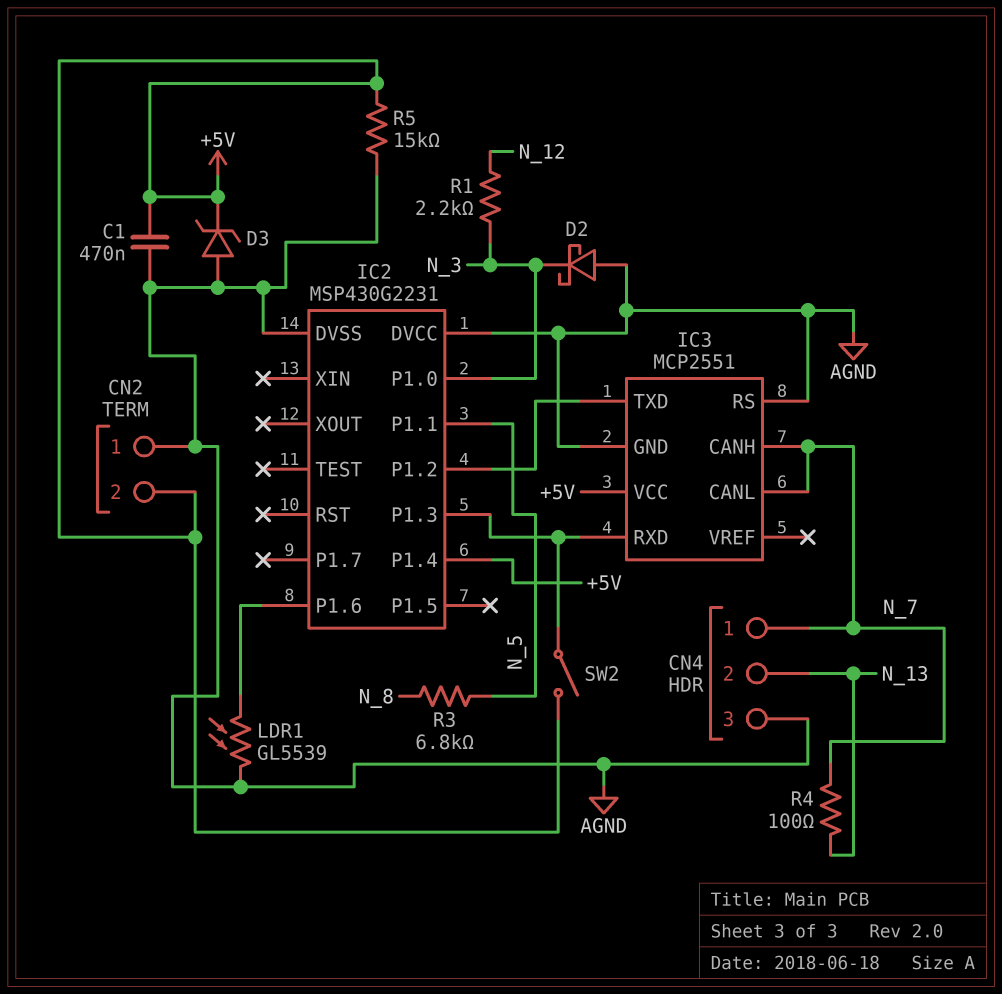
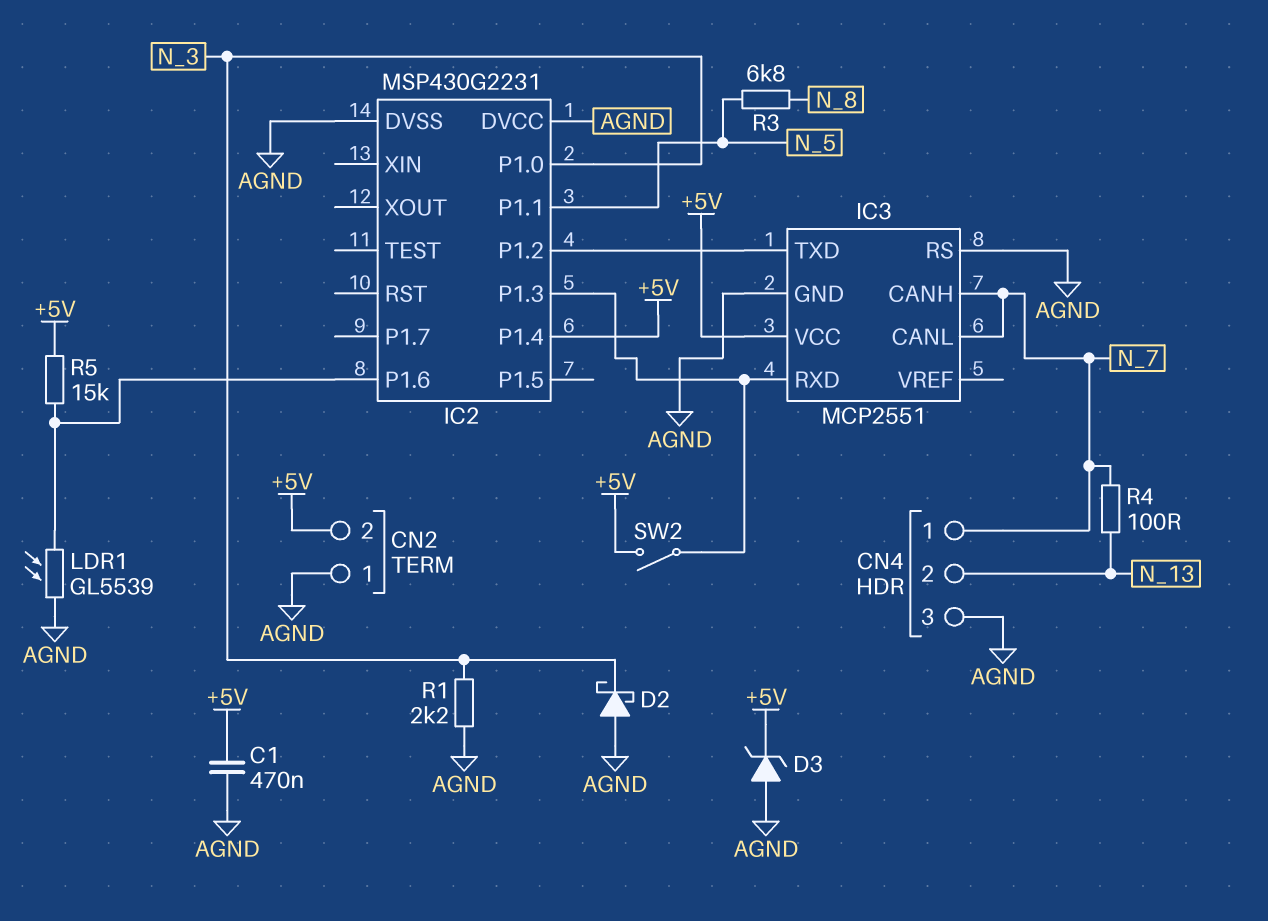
R1: 2.2k (N_3, N_12) -> 2.2k (AGND, N_3)
R5: 15k (+5V, AGND) -> 15k (+5V, IC2/P1.6)

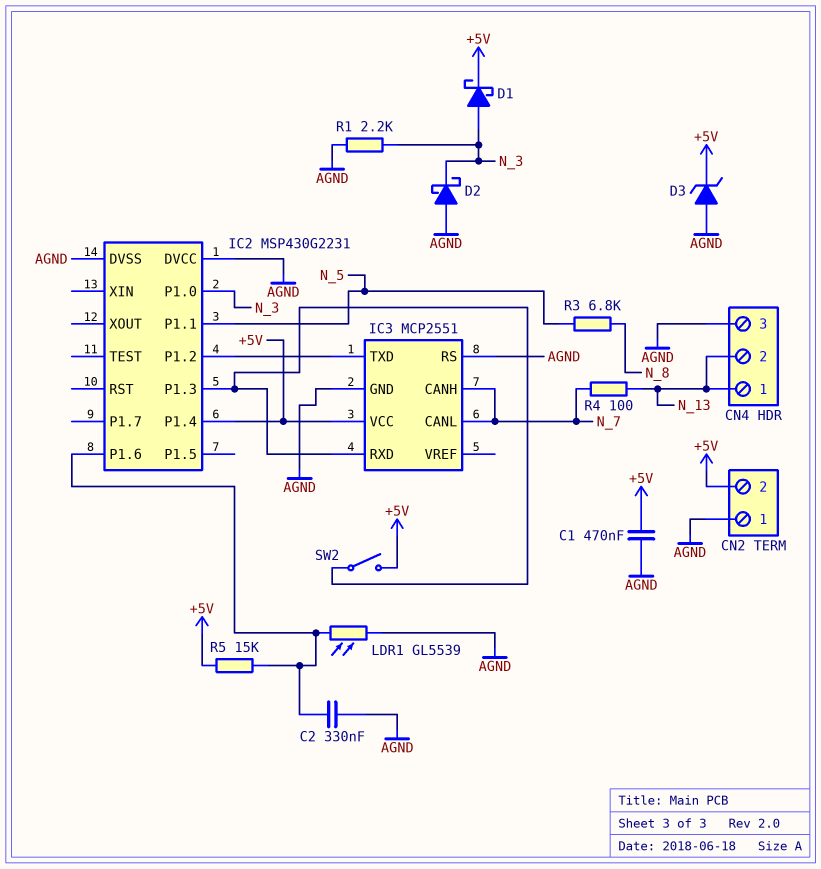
C2: none -> 330nF (AGND, IC2/P1.6)
CN4 pin 1: N_7 -> N_13
D1: none -> schottky (A N_3, K +5V)

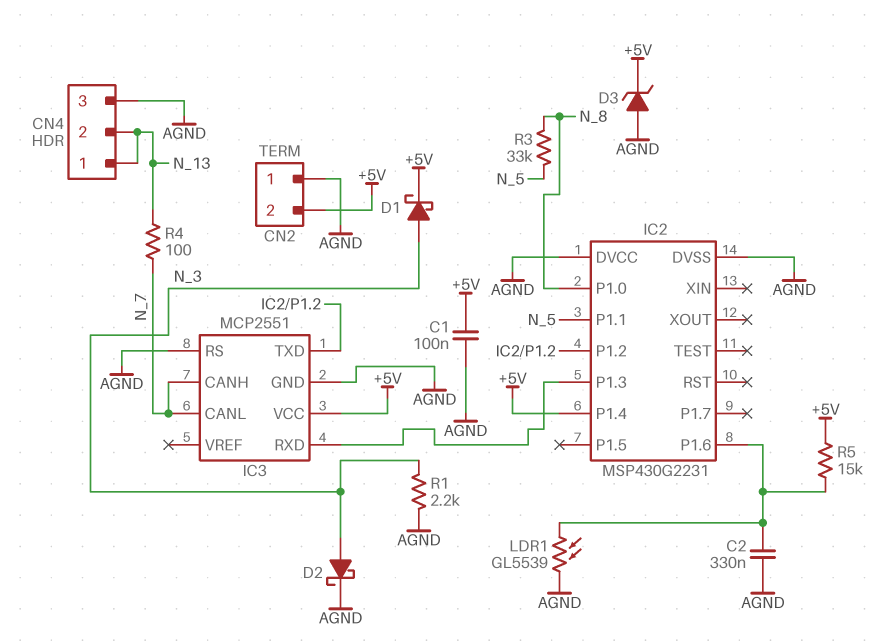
C1: 470nF (+5V, AGND) -> 100nF (+5V, AGND)
D2: schottky (A AGND, K N_3) -> schottky (A N_3, K AGND)
IC2 pin P1.0: N_3 -> N_8
R3: 6.8k (N_5, N_8) -> 33k (N_5, N_8)
SW2: switch (+5V, IC2/P1.3) -> none

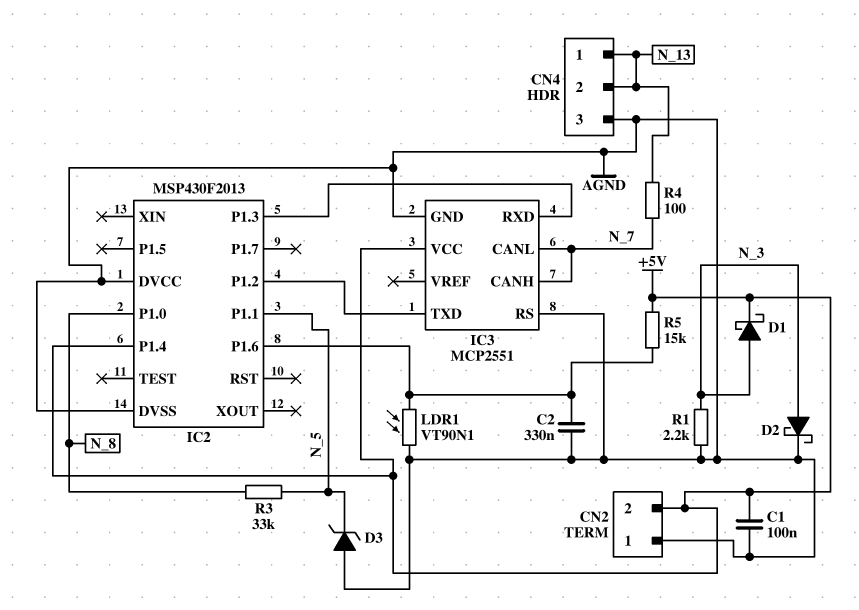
D3: zener (A AGND, K +5V) -> zener (A AGND, K N_5)
IC2: MSP430G2231 -> MSP430F2013
LDR1: GL5539 (AGND, IC2/P1.6) -> VT90N1 (AGND, IC2/P1.6)

